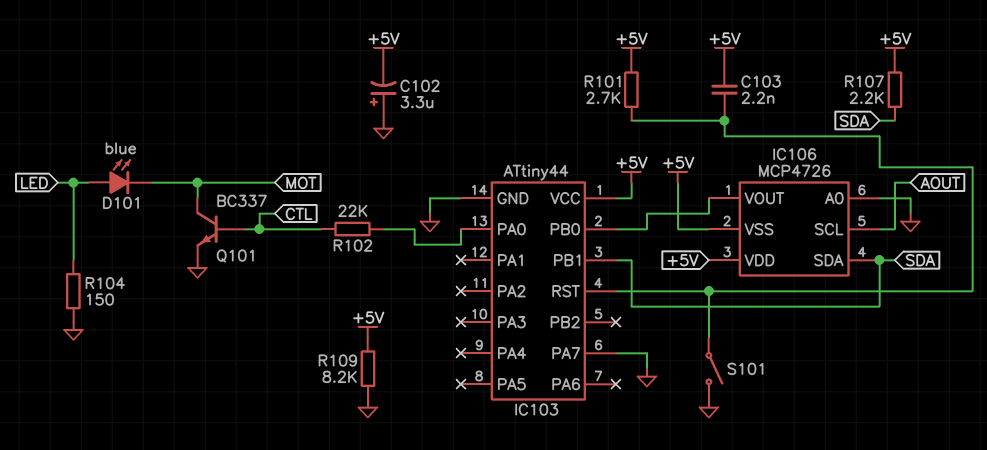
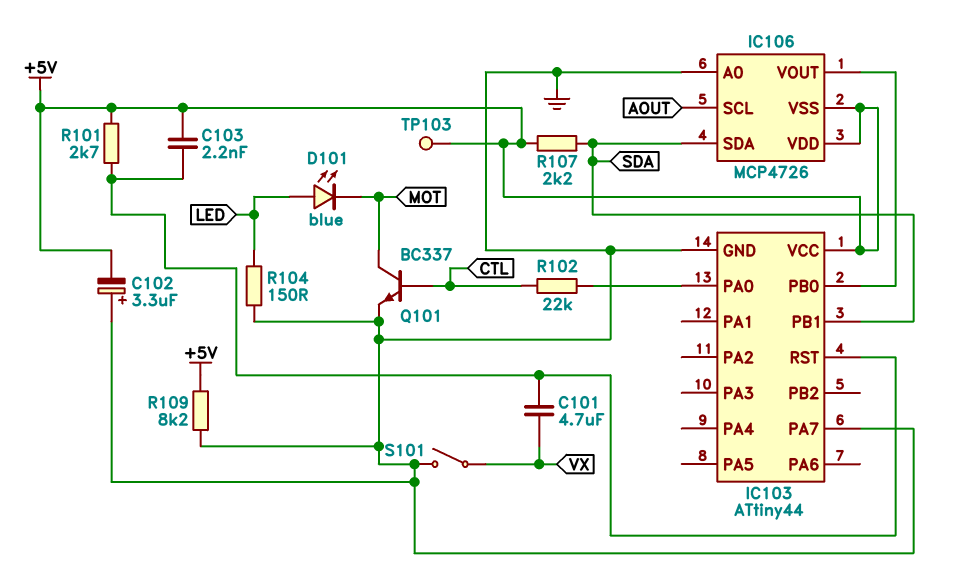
C101: none -> 4.7uF (IC103/RST, VX)
S101: switch (GND, IC103/RST) -> switch (GND, VX)
TP103: none -> test point (+5V)

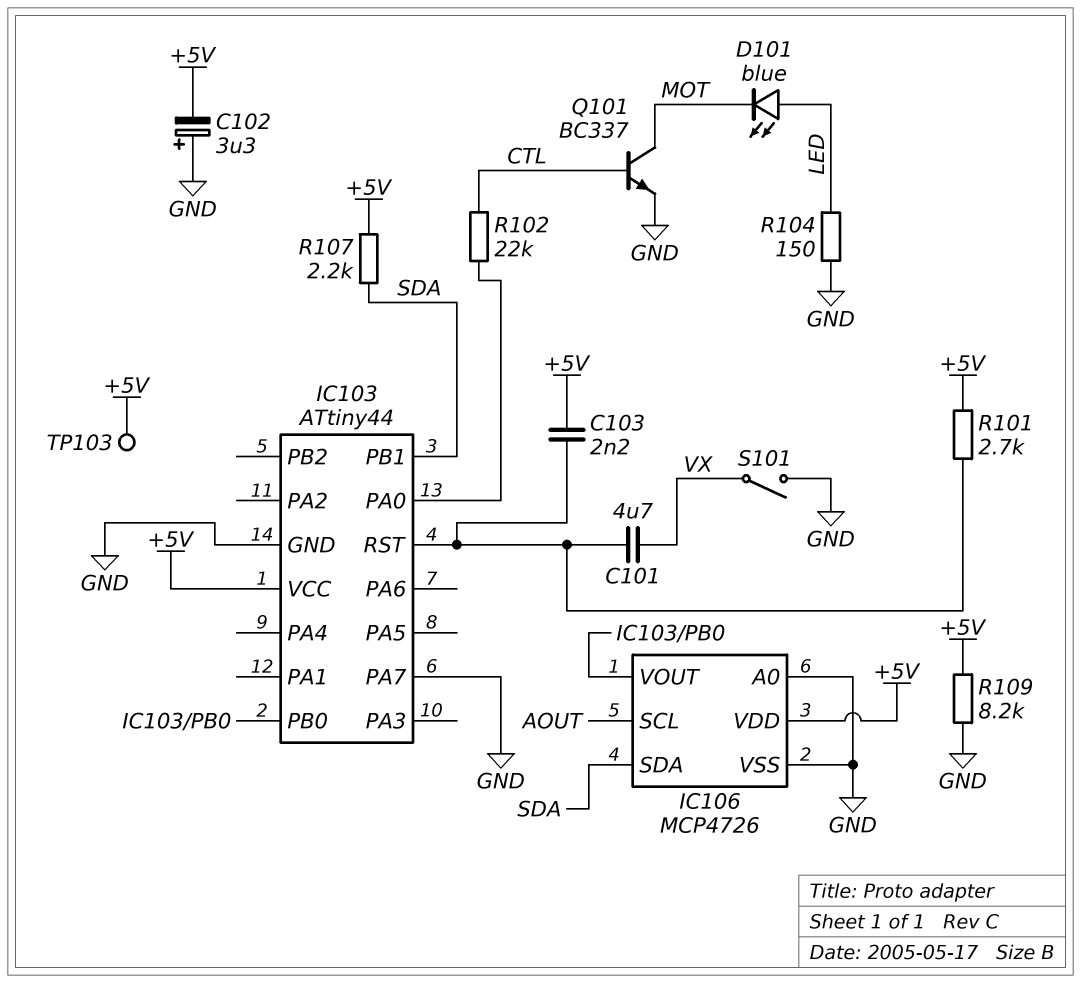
IC106 pin VSS: +5V -> GND

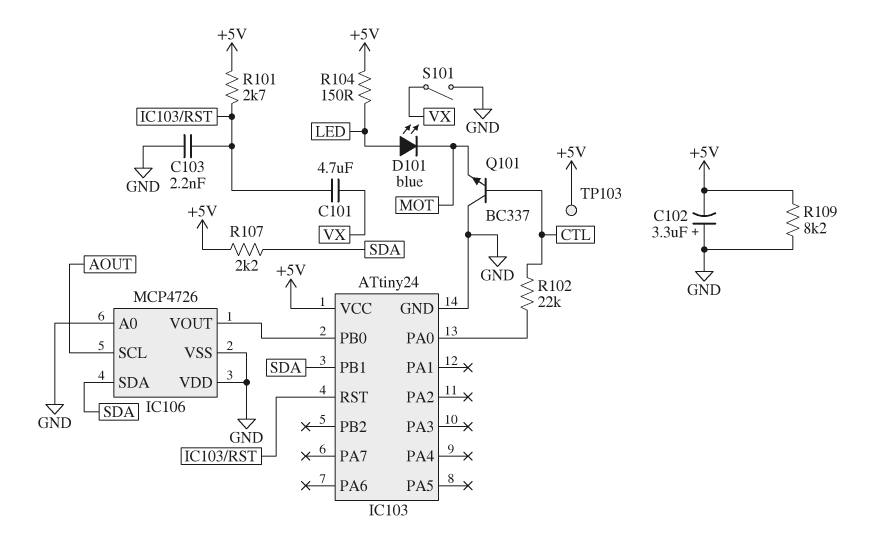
C103: 2.2nF (+5V, IC103/RST) -> 2.2nF (GND, IC103/RST)
IC103: ATtiny44 -> ATtiny24
IC103 pin PA7: GND -> none
IC106 pin VDD: +5V -> GND
Q101: NPN BC337 (B CTL, C MOT, E GND) -> NPN BC337 (B CTL, C GND, E MOT)
R104: 150 (GND, LED) -> 150 (+5V, LED)

